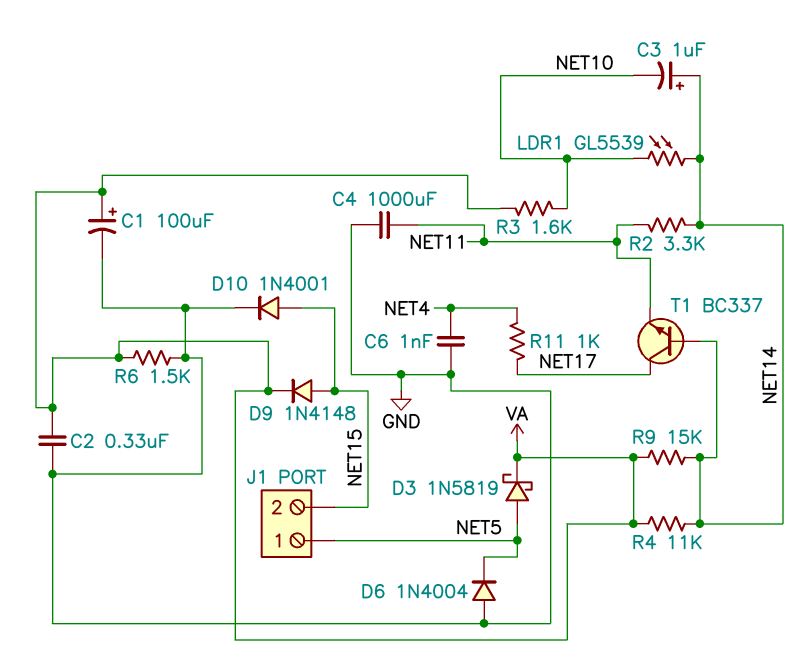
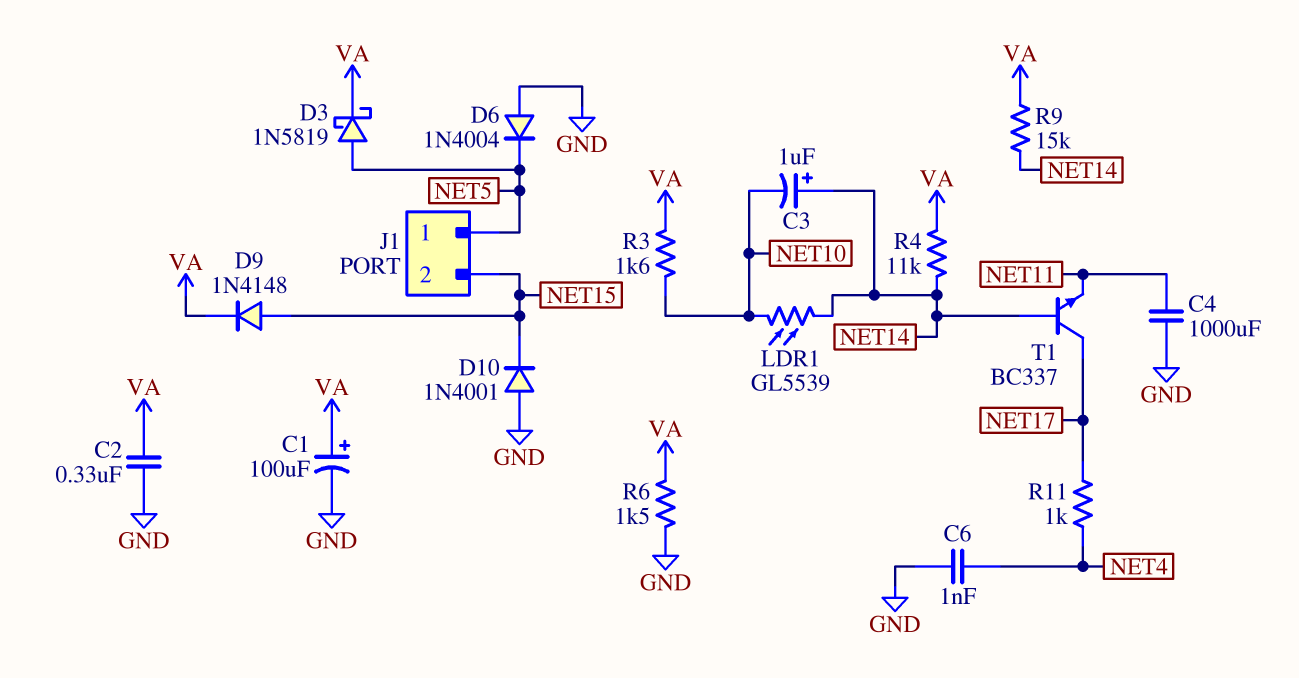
D10: diode 1N4001 (A NET15, K GND) -> diode 1N4001 (A GND, K NET15)
R2: 3.3k (NET11, NET14) -> none

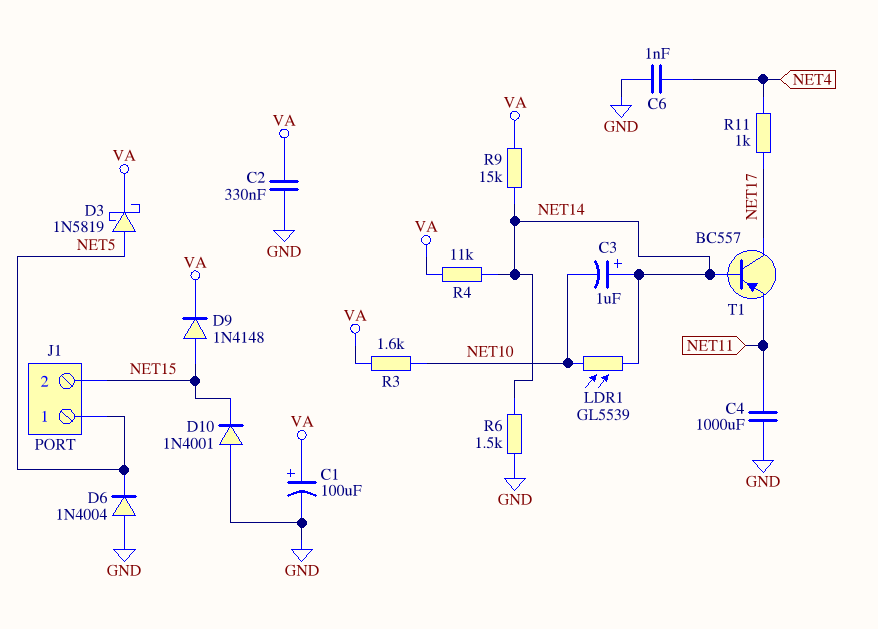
R6: 1.5k (GND, VA) -> 1.5k (GND, NET14)
T1: NPN BC337 (B NET14, C NET17, E NET11) -> PNP BC557 (B NET14, C NET17, E NET11)

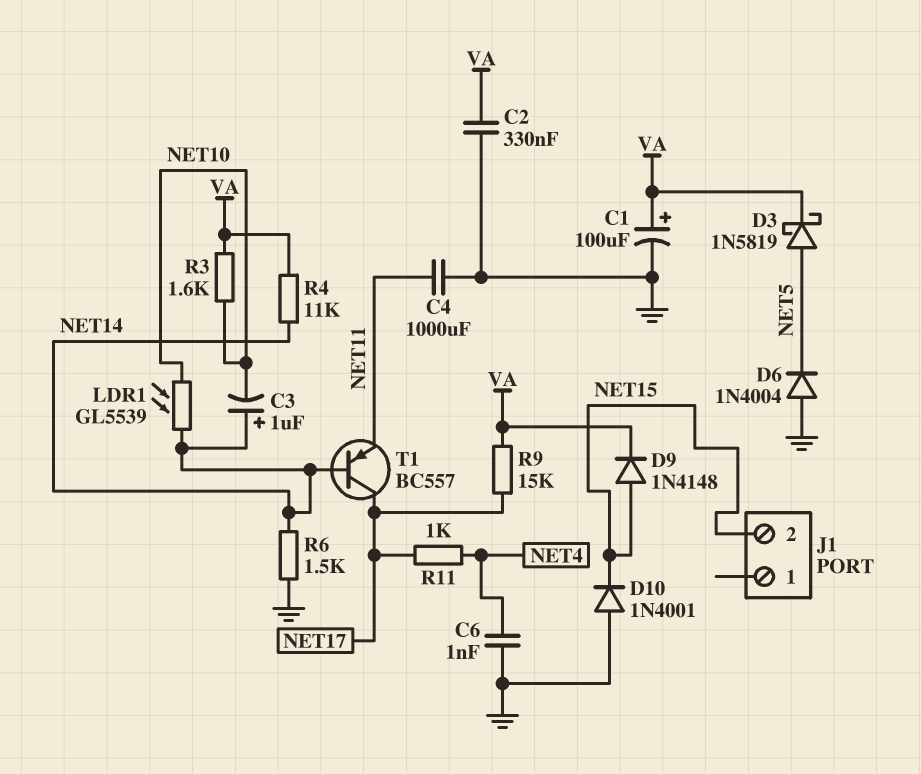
J1 pin 1: NET5 -> none
R9: 15k (NET14, VA) -> 15k (NET17, VA)

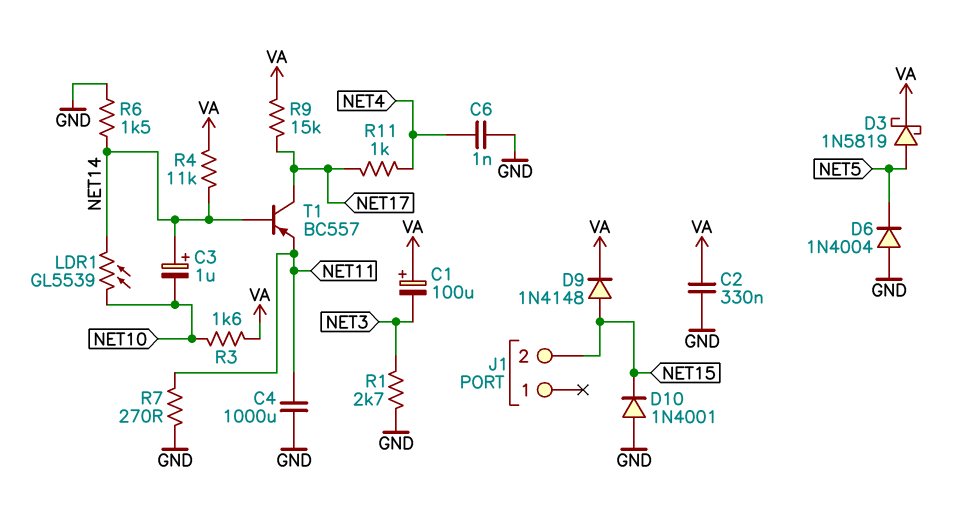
C1: 100uF (plus VA, minus GND) -> 100uF (plus VA, minus NET3)
R1: none -> 2.7k (GND, NET3)
R7: none -> 270 (GND, NET11)

